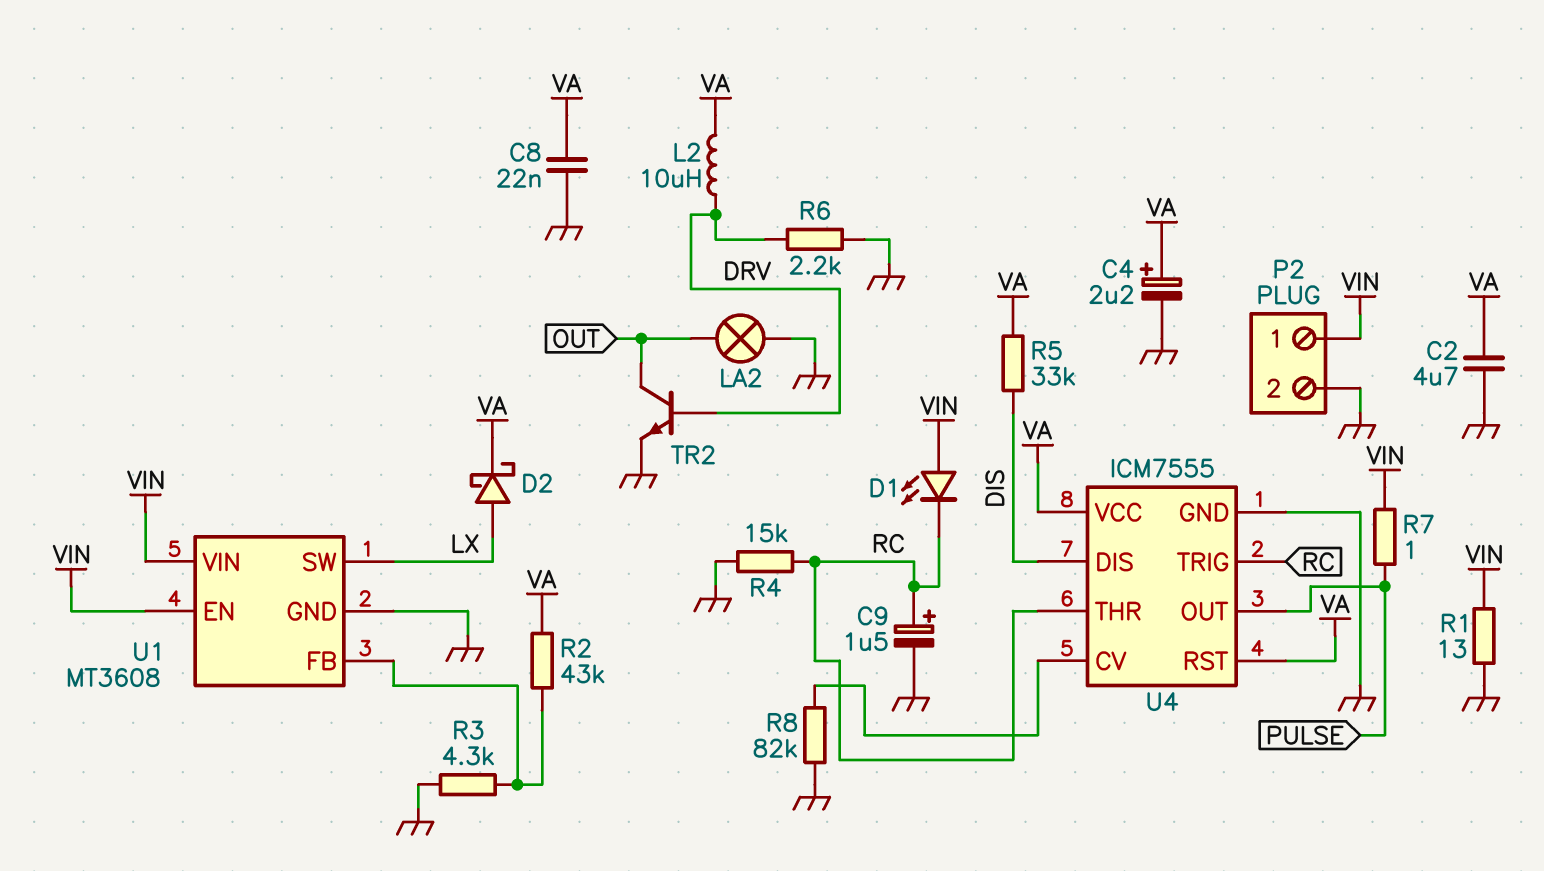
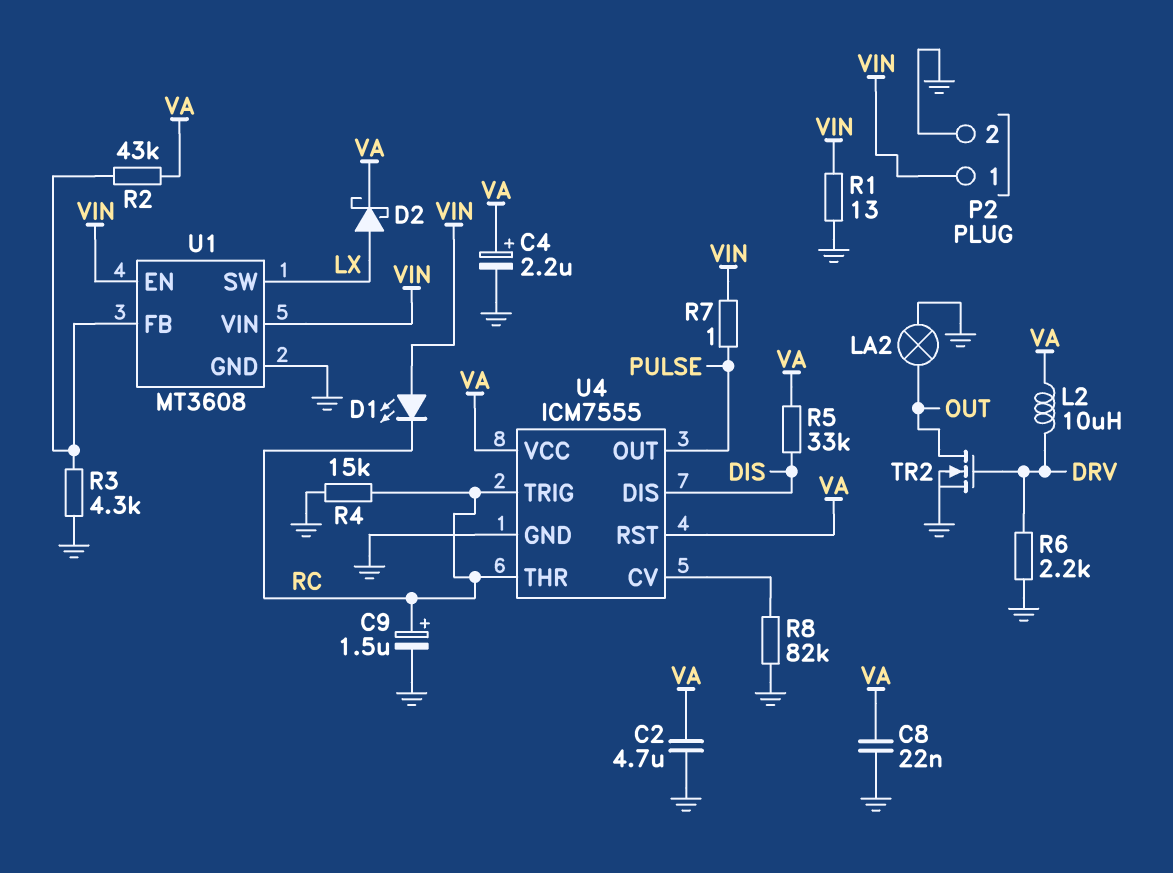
TR2: NPN (B DRV, C OUT, E GND) -> NMOS (G DRV, D OUT, S GND)

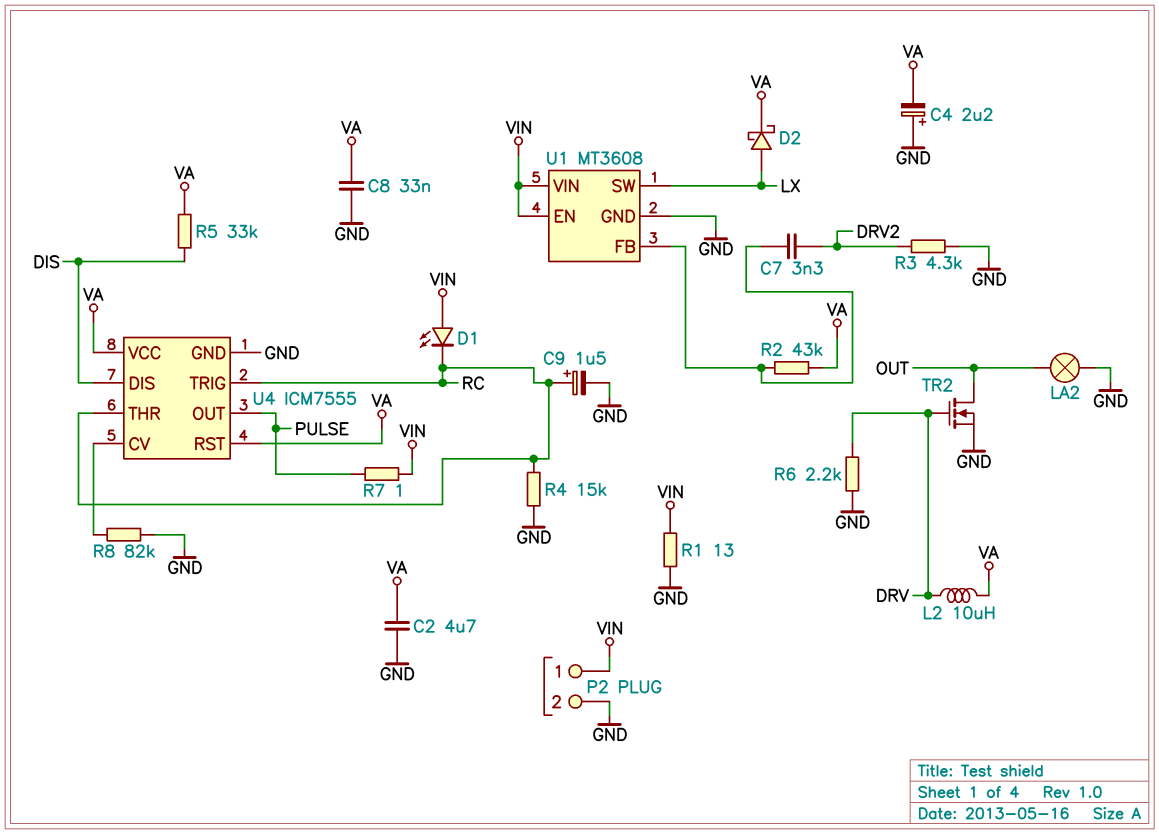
C4: 2.2uF (plus VA, minus GND) -> 2.2uF (plus GND, minus VA)
C7: none -> 3.3nF (DRV2, U1/FB)
C8: 22nF (GND, VA) -> 33nF (GND, VA)
R3: 4.3k (GND, U1/FB) -> 4.3k (DRV2, GND)

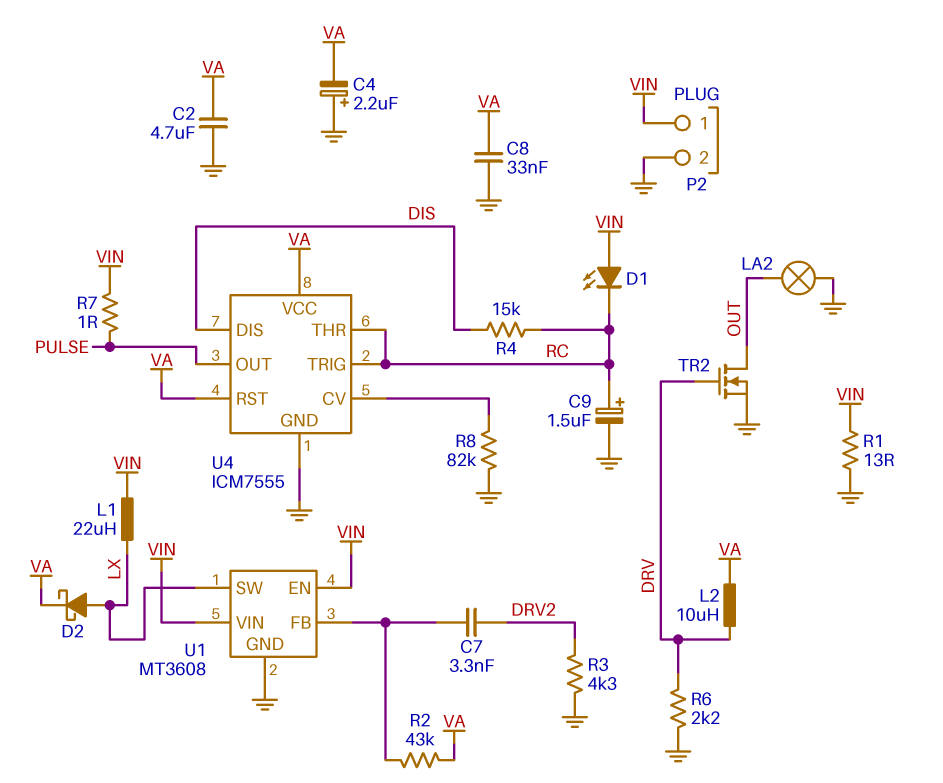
L1: none -> 22uH (LX, VIN)
R4: 15k (GND, RC) -> 15k (DIS, RC)
R5: 33k (DIS, VA) -> none

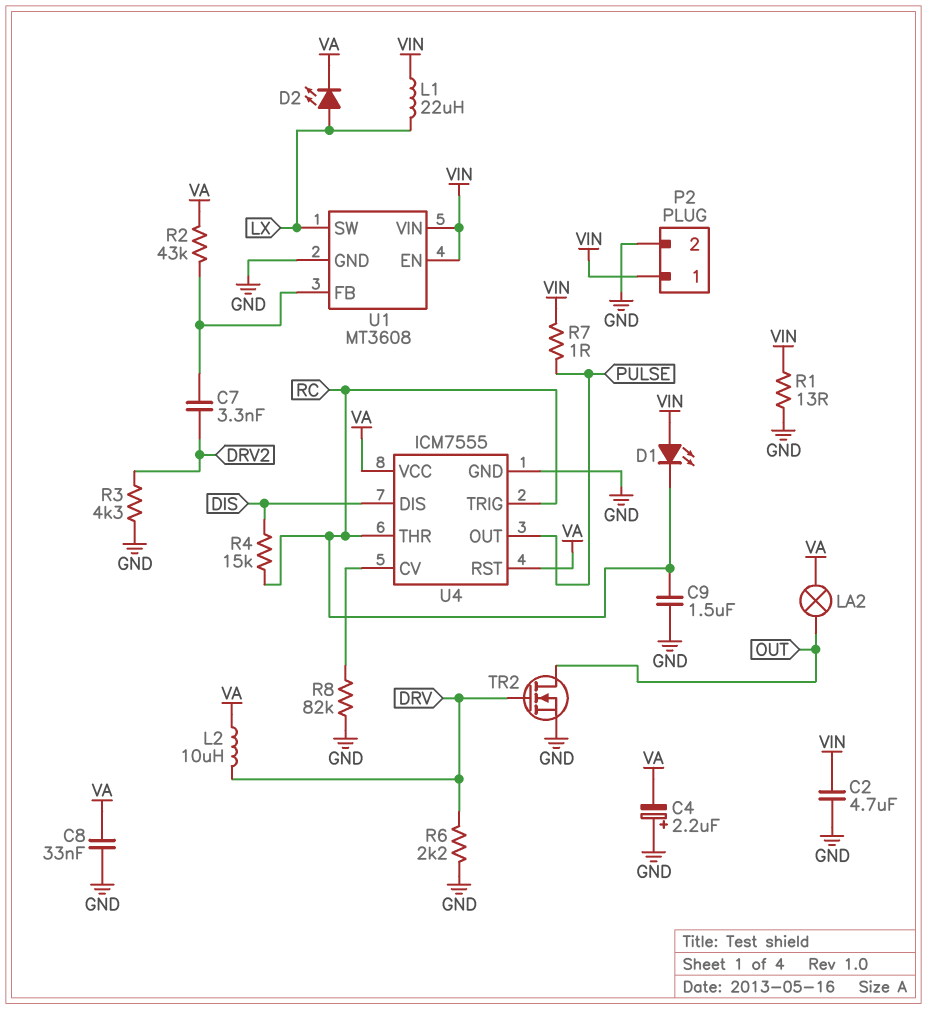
C2: 4.7uF (GND, VA) -> 4.7uF (GND, VIN)
C9: 1.5uF (plus RC, minus GND) -> 1.5uF (GND, RC)
D2: schottky (A LX, K VA) -> LED (A LX, K VA)
LA2: lamp (GND, OUT) -> lamp (OUT, VA)

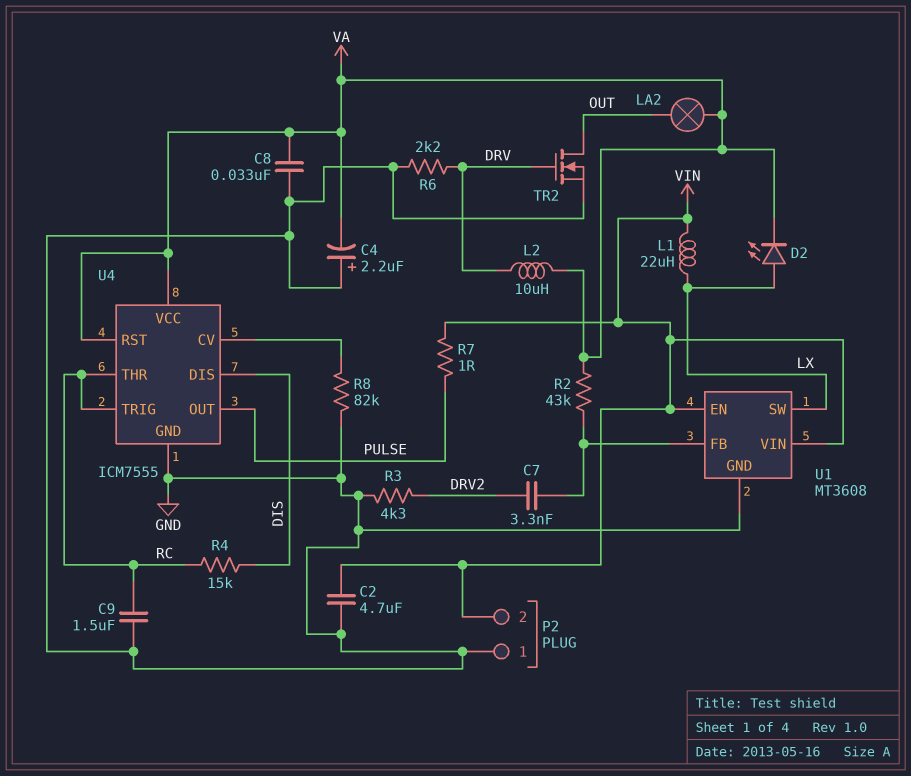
D1: LED (A VIN, K RC) -> none
P2 pin 1: VIN -> GND
P2 pin 2: GND -> VIN
R1: 13 (GND, VIN) -> none

